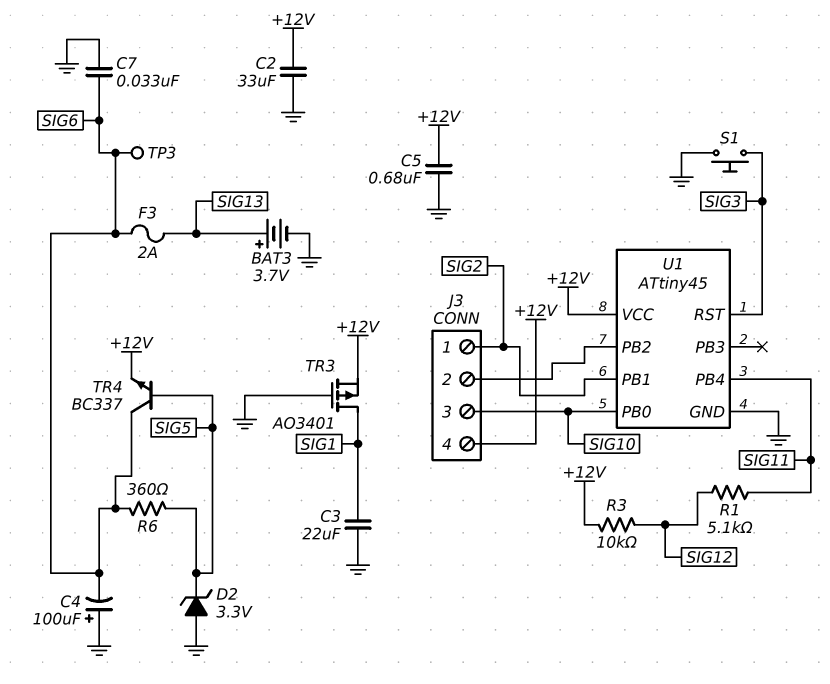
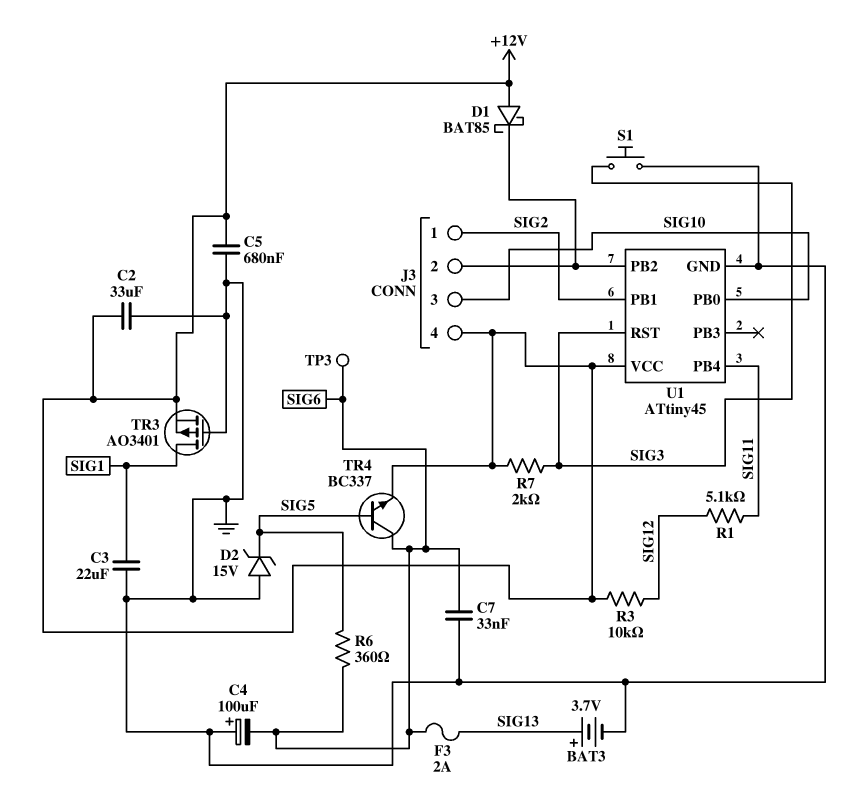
D1: none -> schottky BAT85 (A +12V, K J3/2)
D2: zener 3.3V (A GND, K SIG5) -> zener 15V (A GND, K SIG5)
R7: none -> 2k (+12V, SIG3)

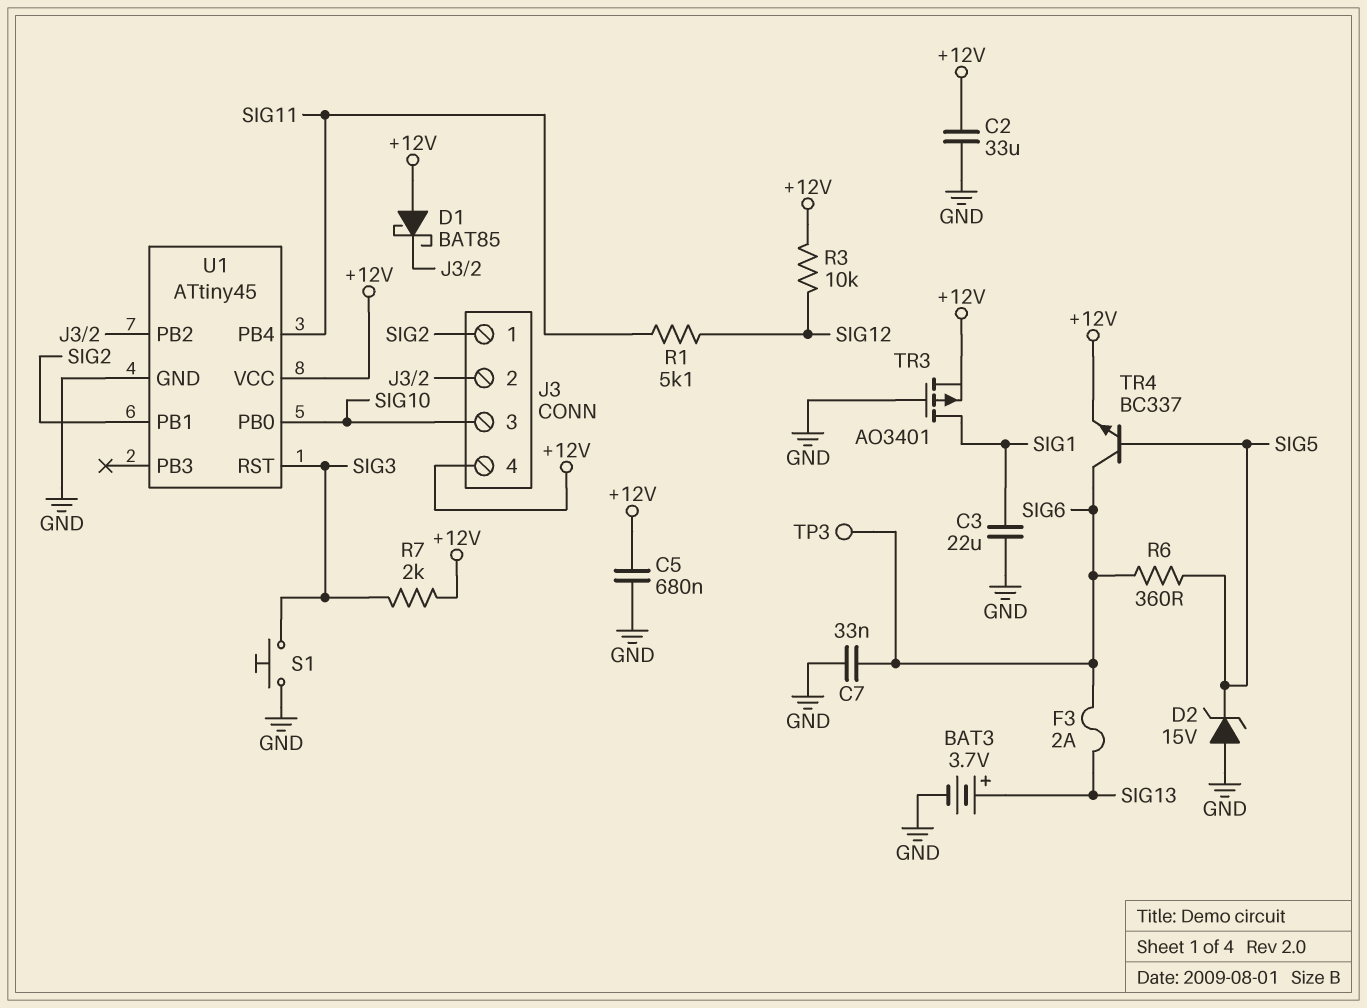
C4: 100uF (plus GND, minus SIG6) -> none

